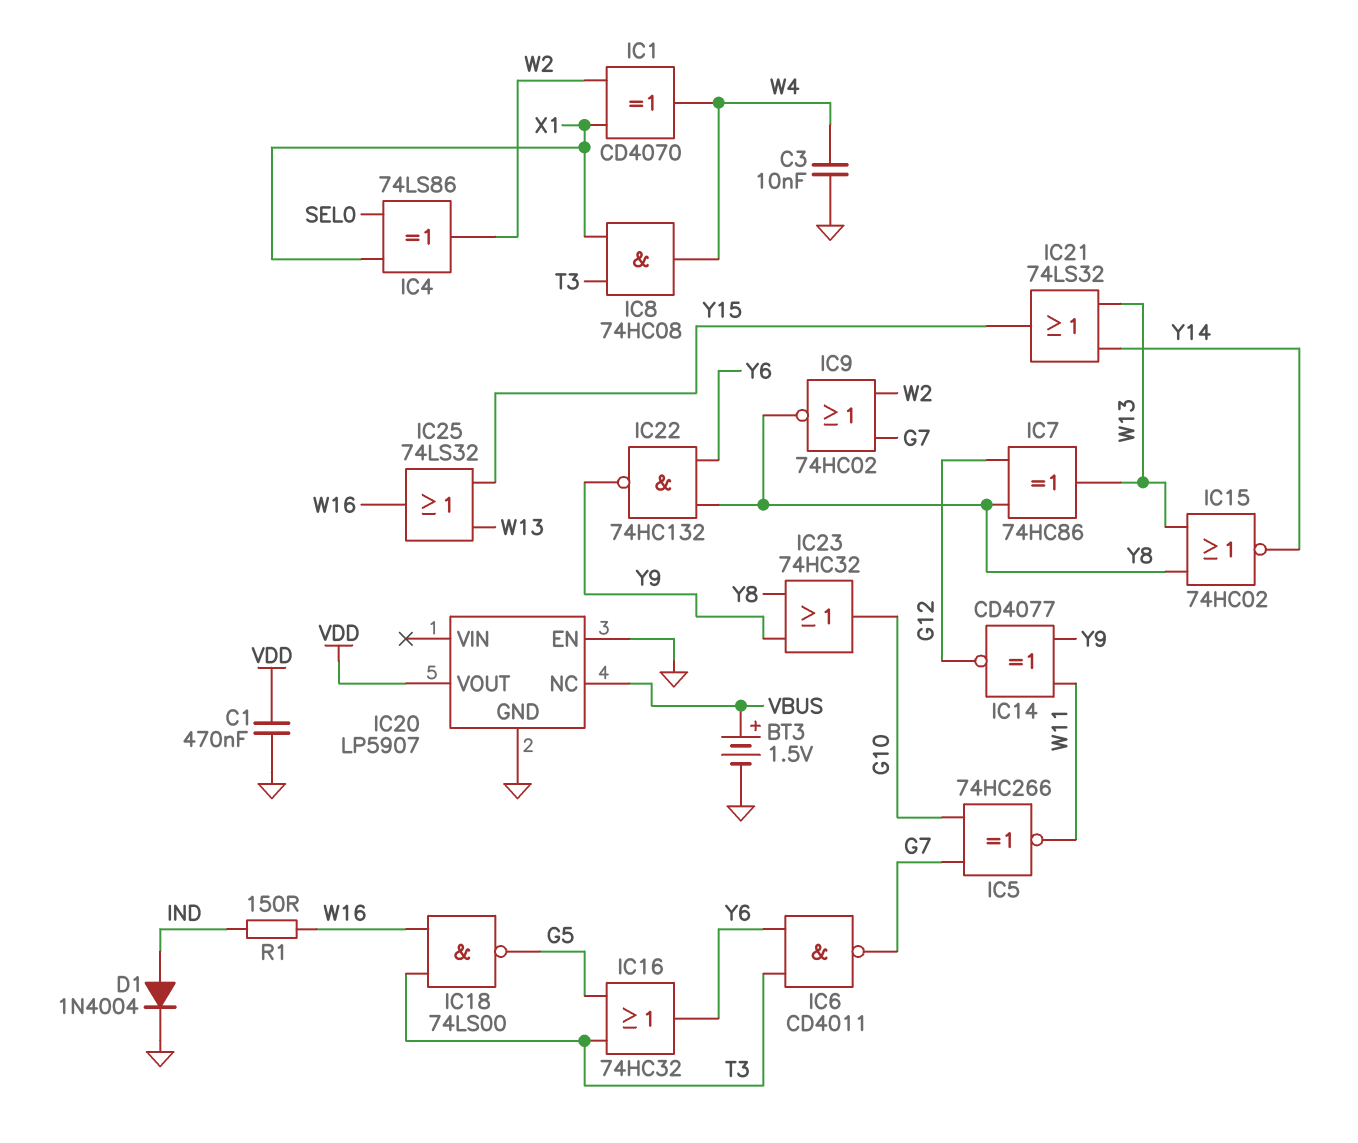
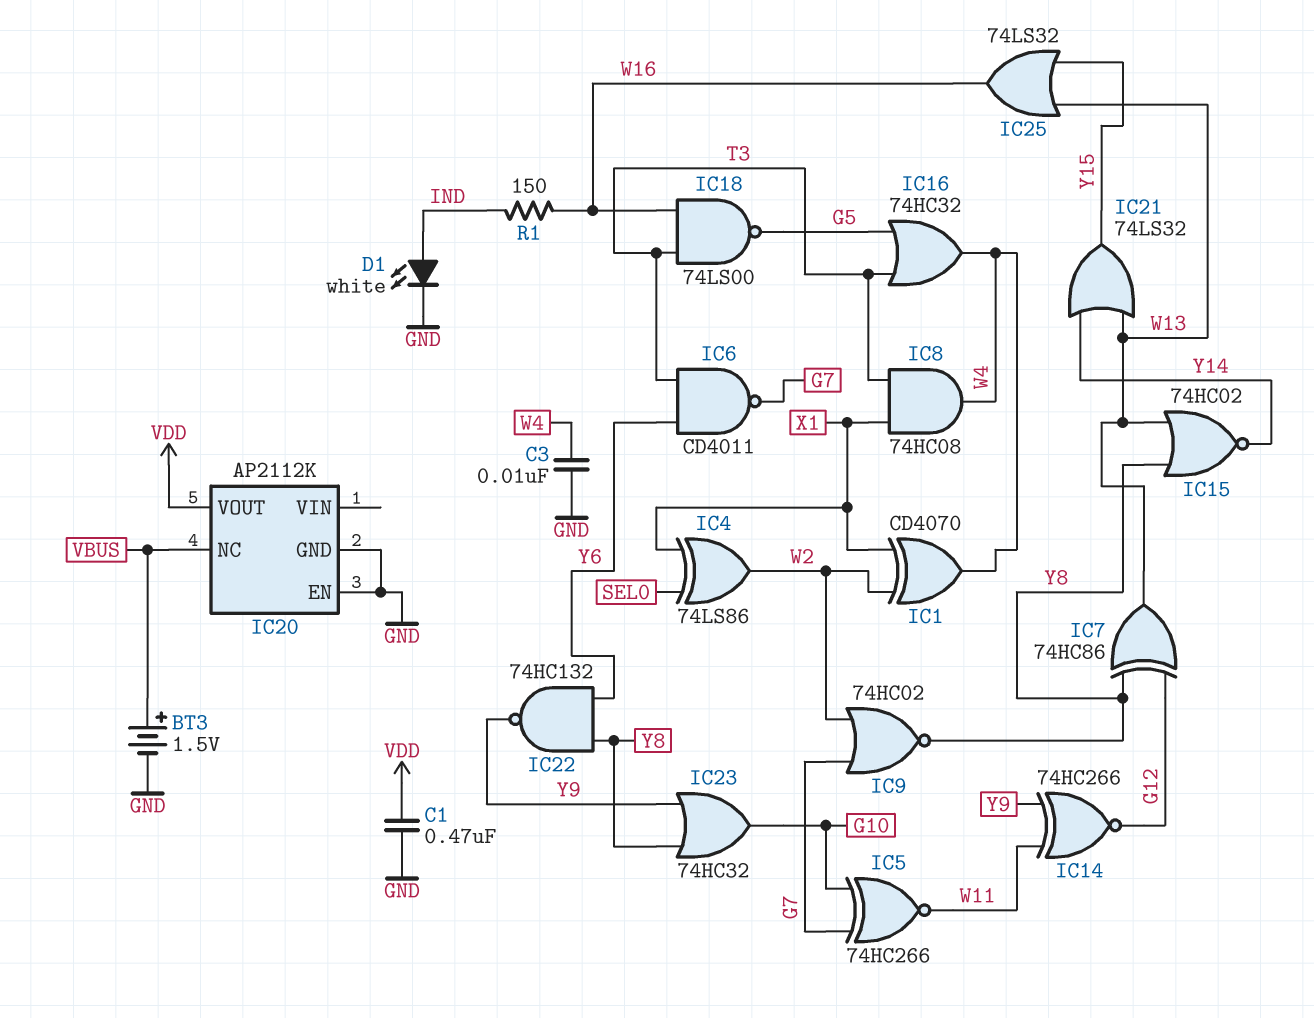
D1: diode 1N4004 (A IND, K GND) -> LED white (A IND, K GND)
IC14: XNOR CD4077 (in W11, in Y9, out G12) -> XNOR 74HC266 (in W11, in Y9, out G12)
IC16: OR 74HC32 (in G5, in T3, out Y6) -> OR 74HC32 (in G5, in T3, out W4)
IC20: LP5907 -> AP2112K

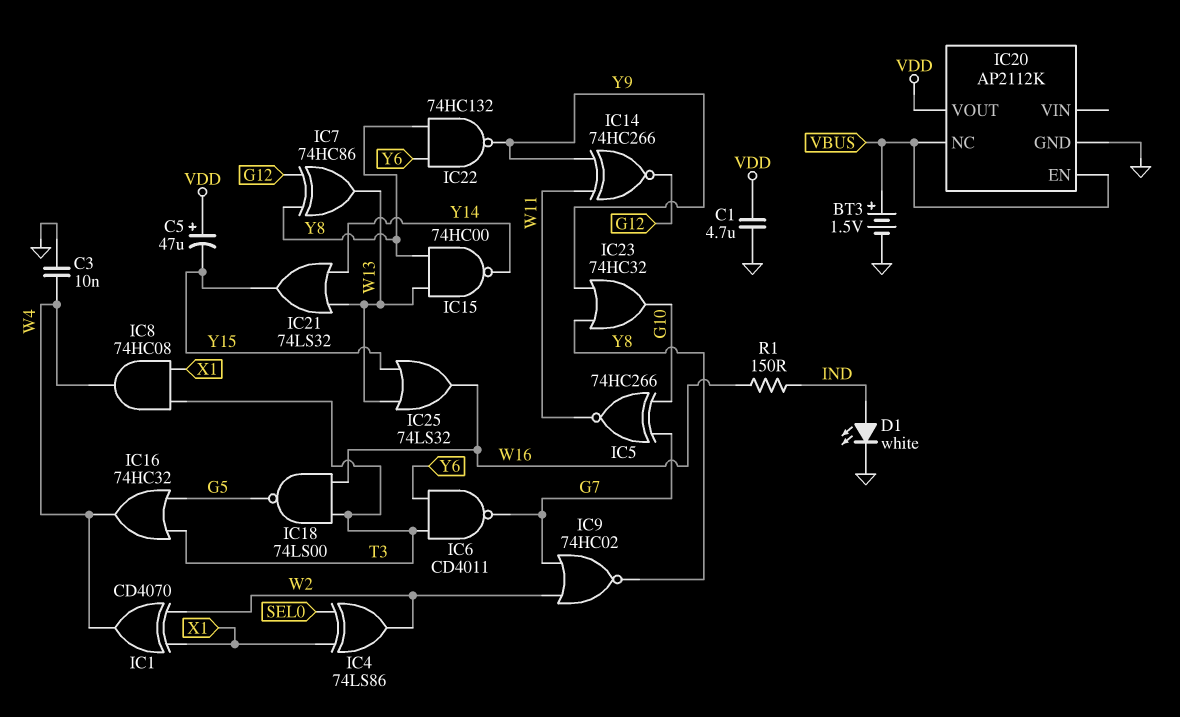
C1: 470nF (GND, VDD) -> 4.7uF (GND, VDD)
C5: none -> 47uF (plus VDD, minus Y15)
IC15: NOR 74HC02 (in W13, in Y8, out Y14) -> NAND 74HC00 (in W13, in Y8, out Y14)
IC20 pin EN: GND -> VBUS

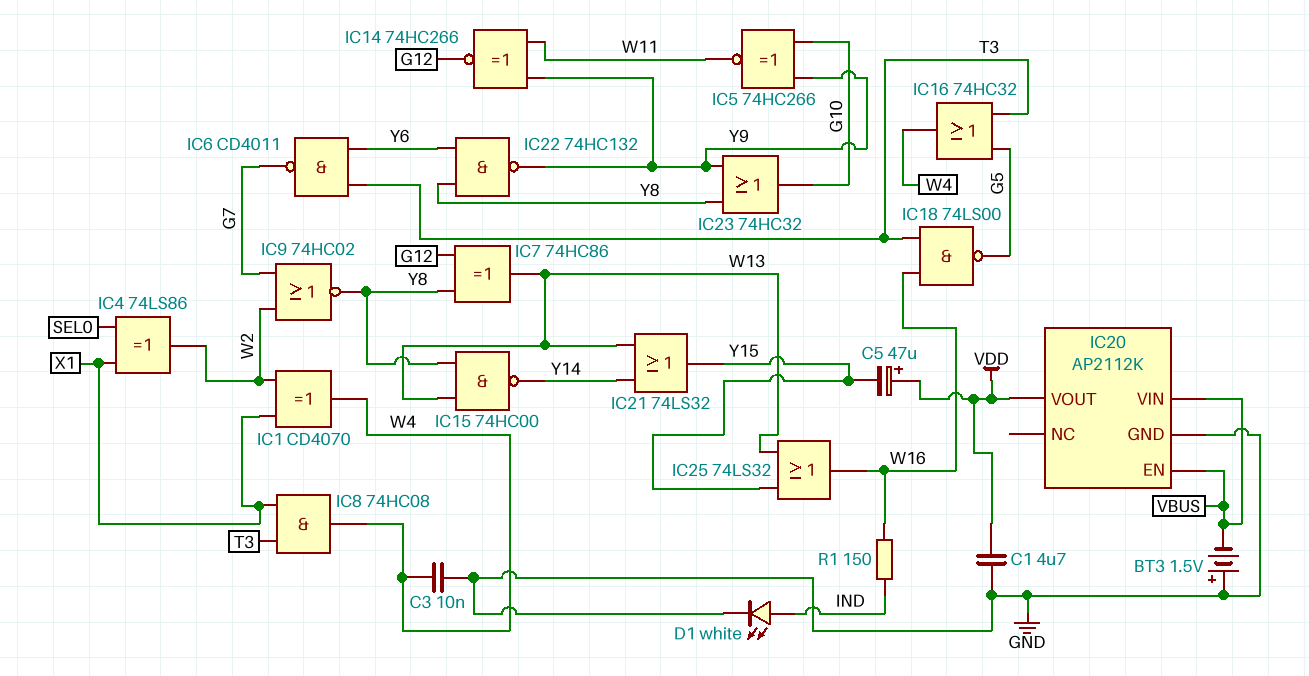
BT3: 1.5V (plus VBUS, minus GND) -> 1.5V (plus GND, minus VBUS)
IC5: XNOR 74HC266 (in G7, in G10, out W11) -> XNOR 74HC266 (in G10, in Y9, out W11)
IC20 pin NC: VBUS -> none
IC20 pin VIN: none -> VBUS

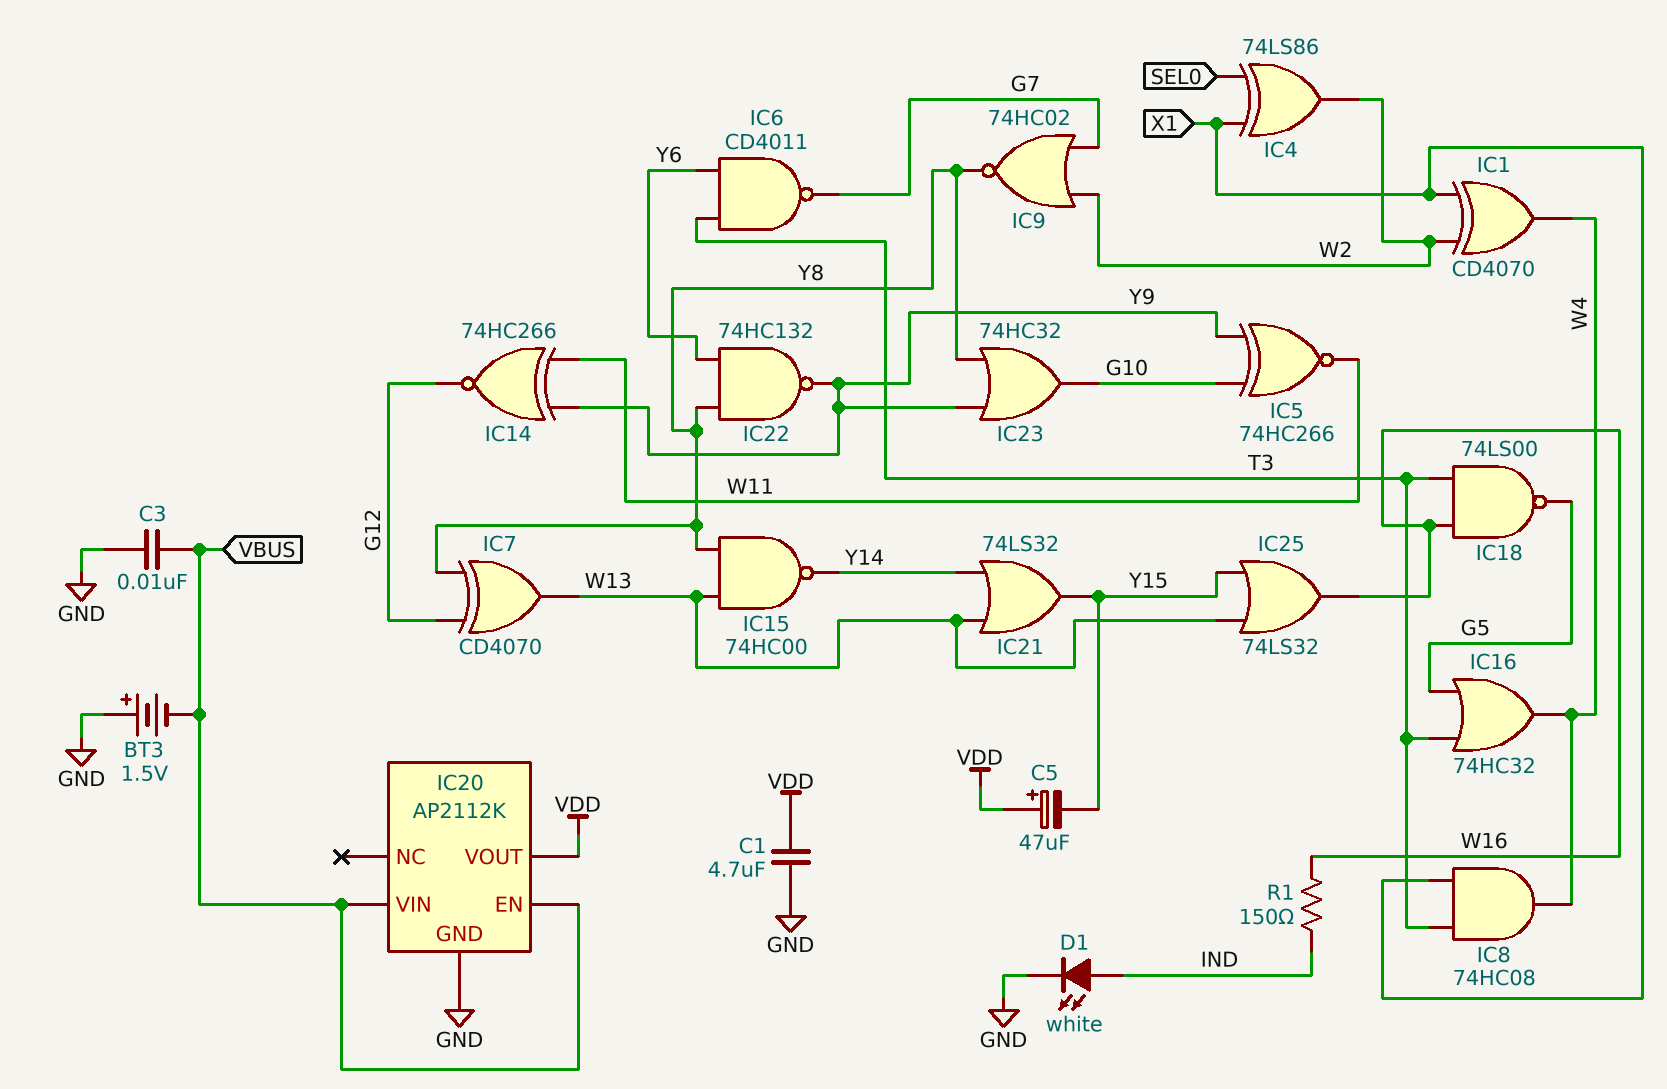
C3: 10nF (GND, W4) -> 10nF (GND, VBUS)
IC7: XOR 74HC86 (in G12, in Y8, out W13) -> XOR CD4070 (in G12, in Y8, out W13)

